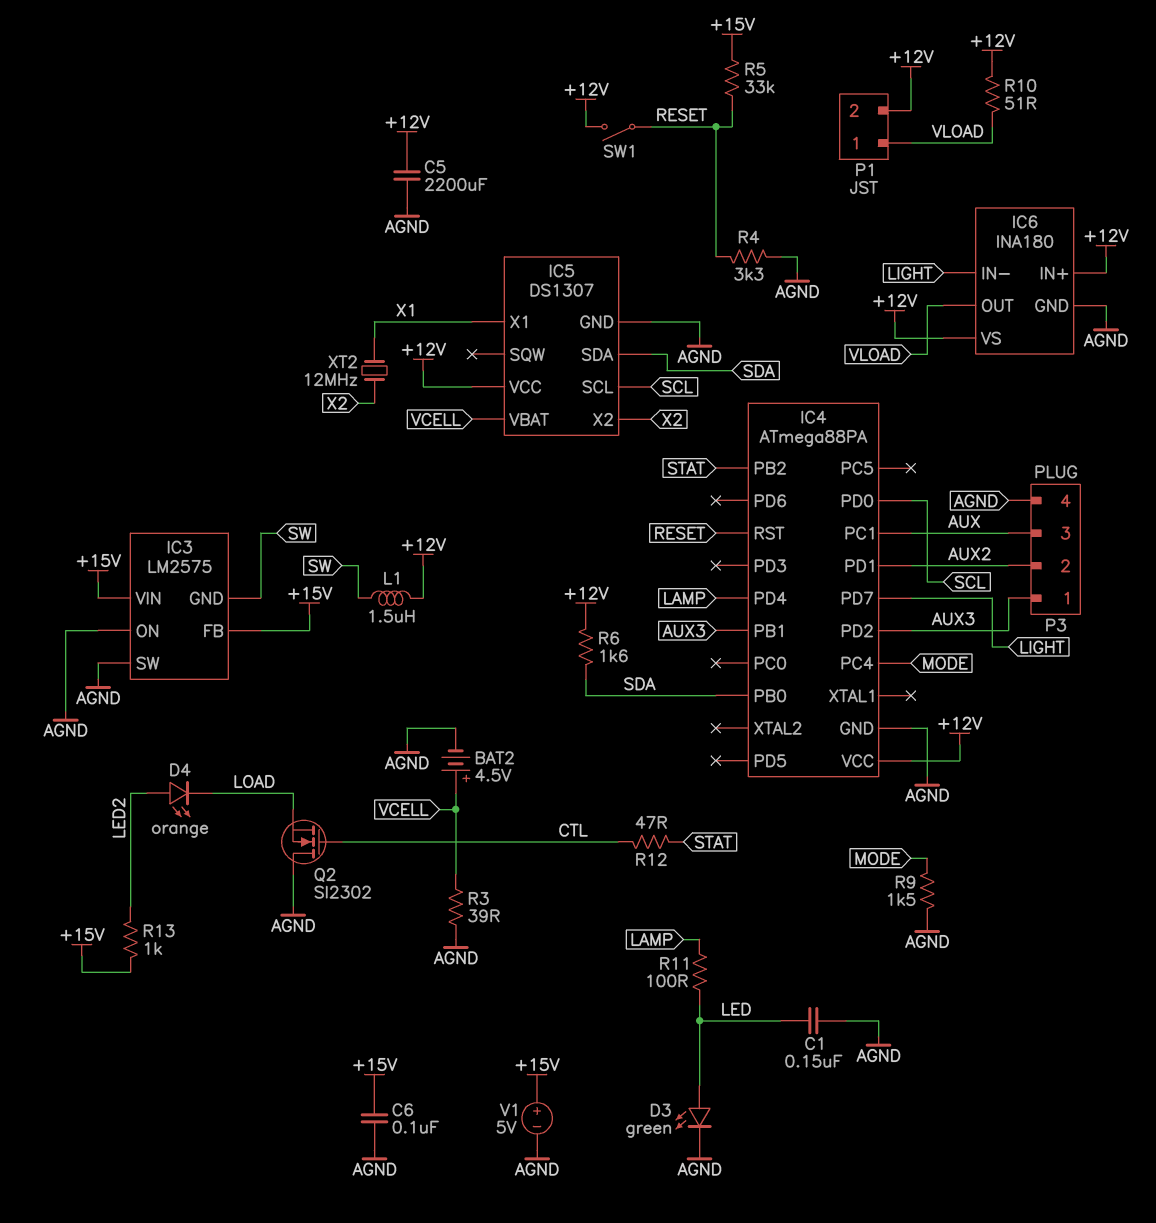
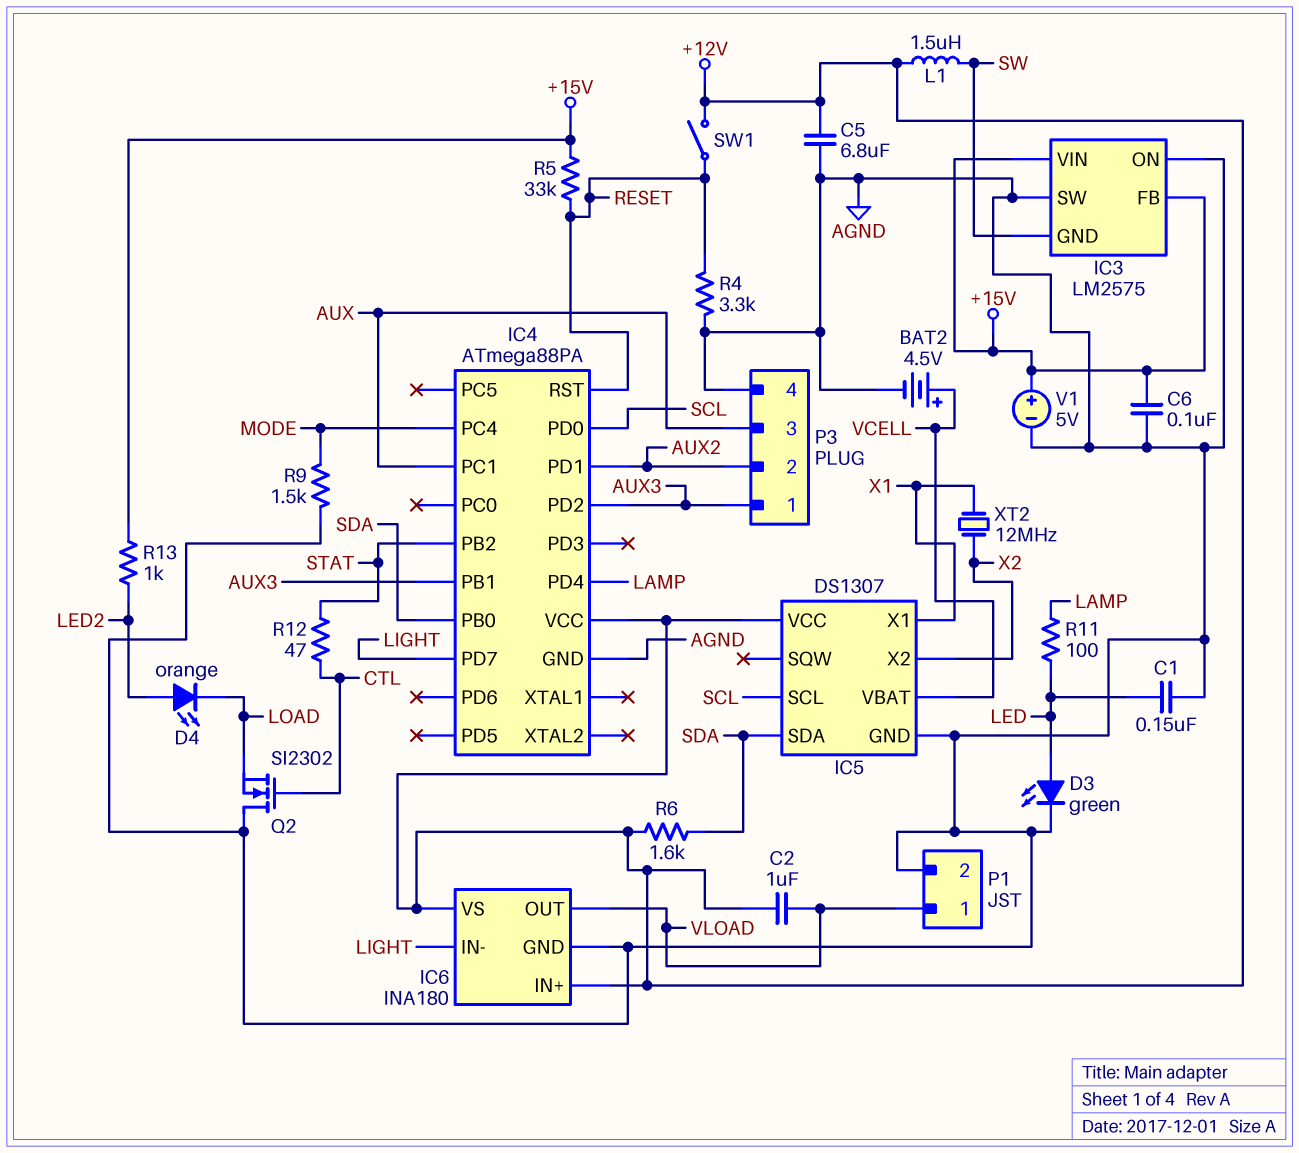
C2: none -> 1uF (+12V, VLOAD)
C5: 2200uF (+12V, AGND) -> 6.8uF (+12V, AGND)
P1 pin 2: +12V -> AGND
R3: 39 (AGND, VCELL) -> none
R10: 51 (+12V, VLOAD) -> none

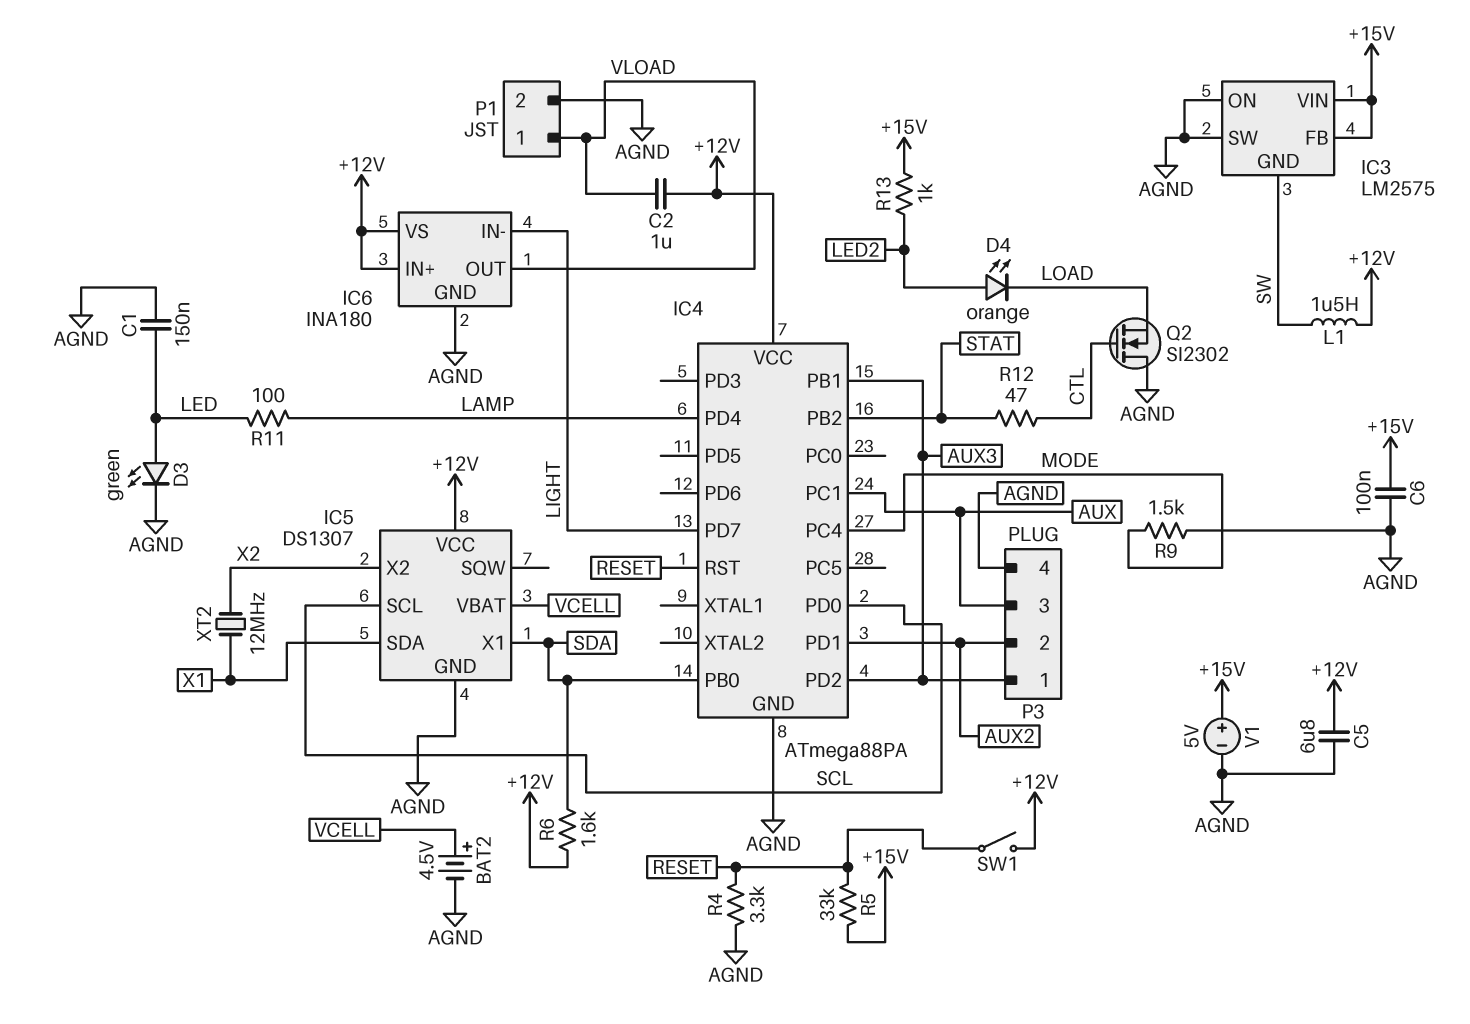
IC5 pin SDA: SDA -> X1
IC5 pin X1: X1 -> SDA

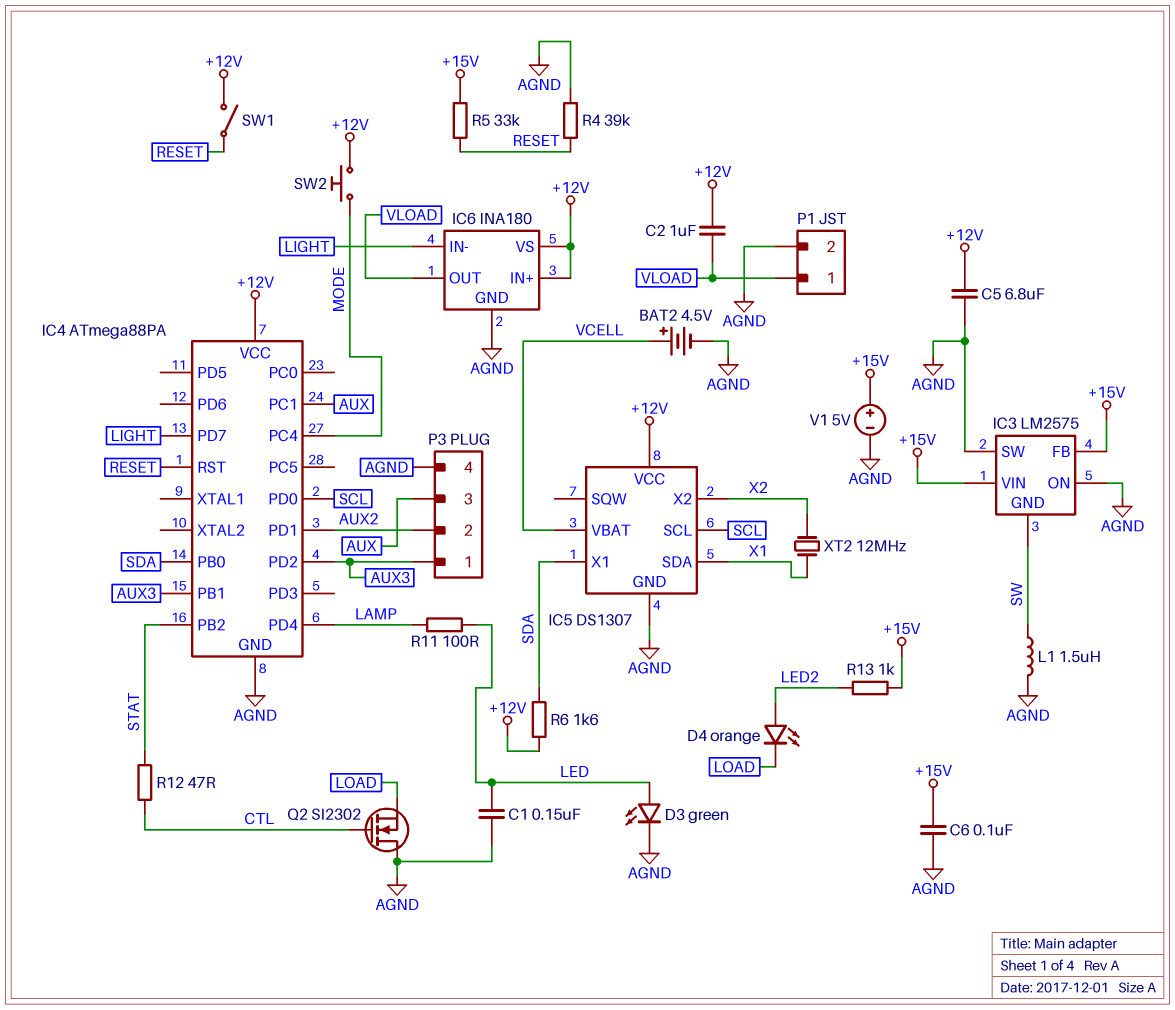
L1: 1.5uH (+12V, SW) -> 1.5uH (AGND, SW)
R4: 3.3k (AGND, RESET) -> 39k (AGND, RESET)
R9: 1.5k (AGND, MODE) -> none
SW2: none -> button (+12V, MODE)

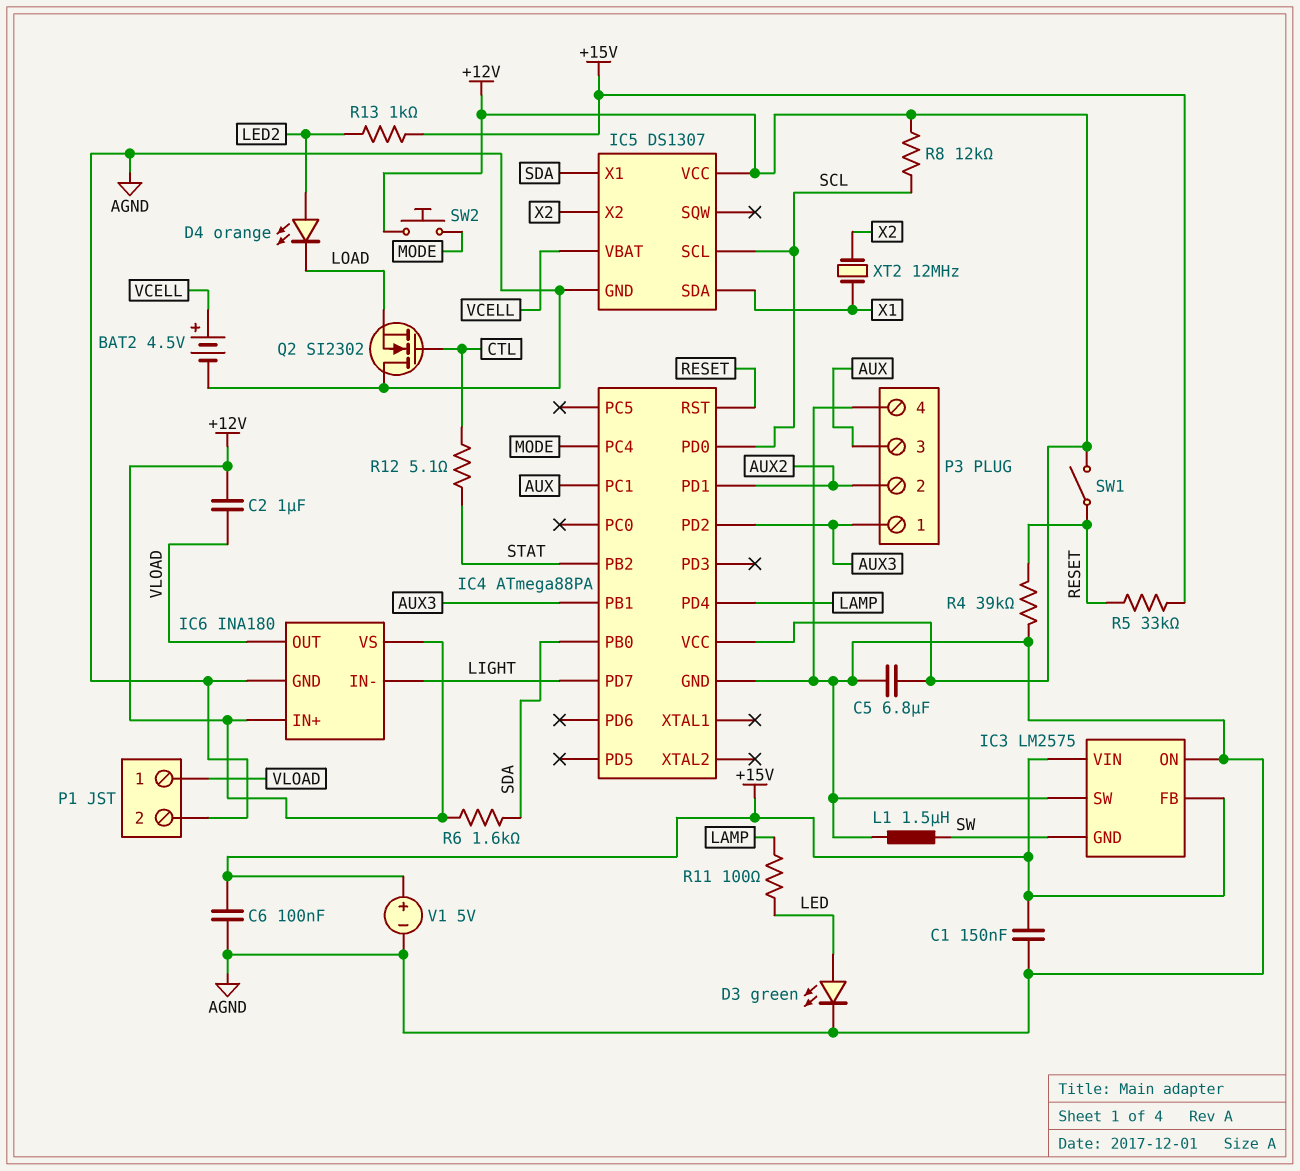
C1: 150nF (AGND, LED) -> 150nF (+15V, AGND)
R8: none -> 12k (+12V, SCL)
R12: 47 (CTL, STAT) -> 5.1 (CTL, STAT)

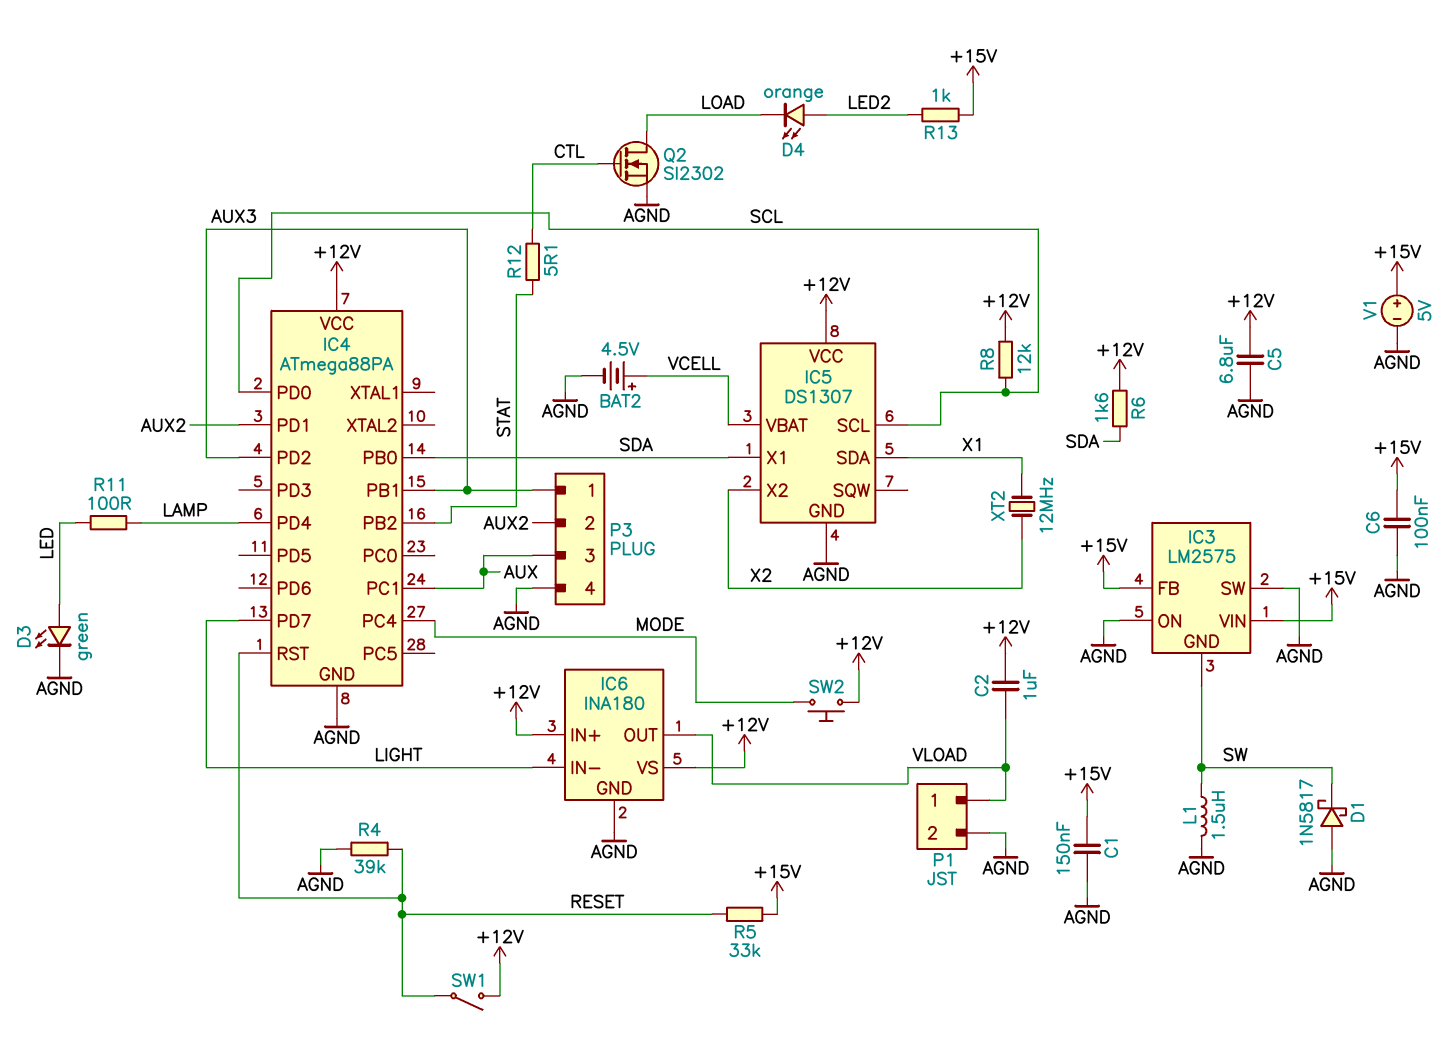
D1: none -> schottky 1N5817 (A AGND, K SW)
Q2: NMOS SI2302 (G CTL, D AGND, S LOAD) -> NMOS SI2302 (G CTL, D LOAD, S AGND)

